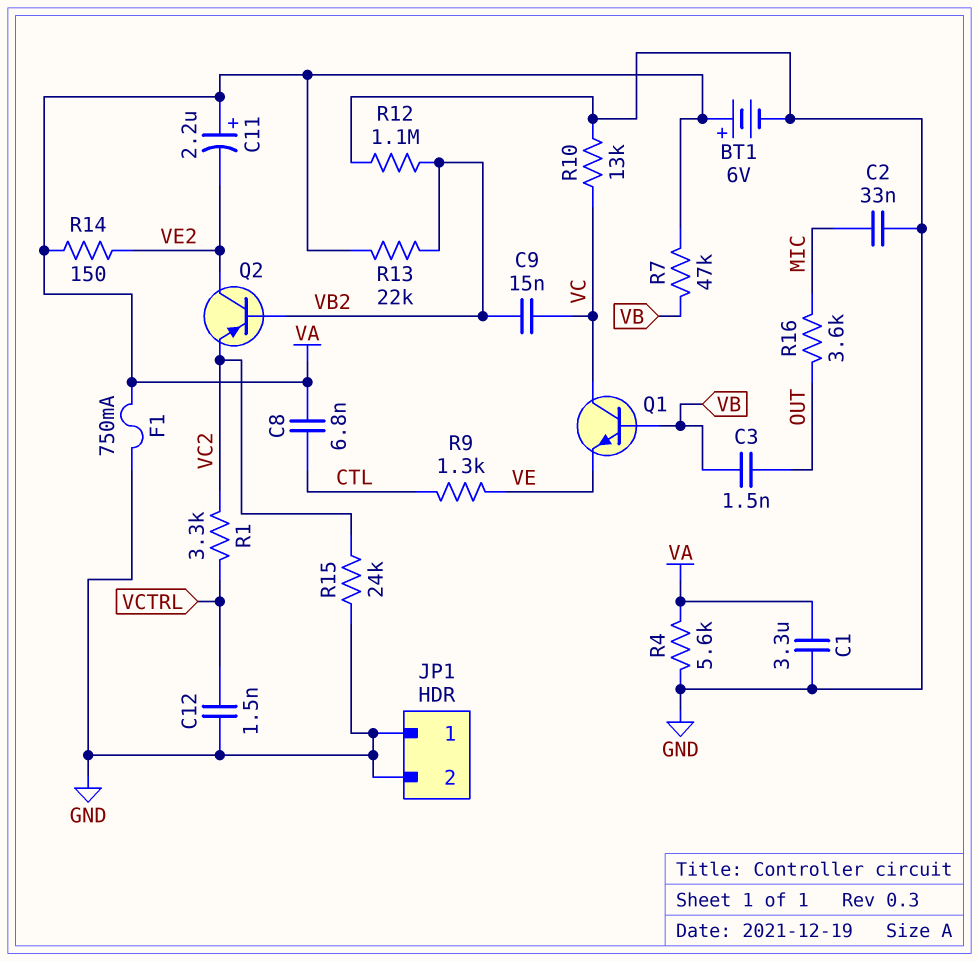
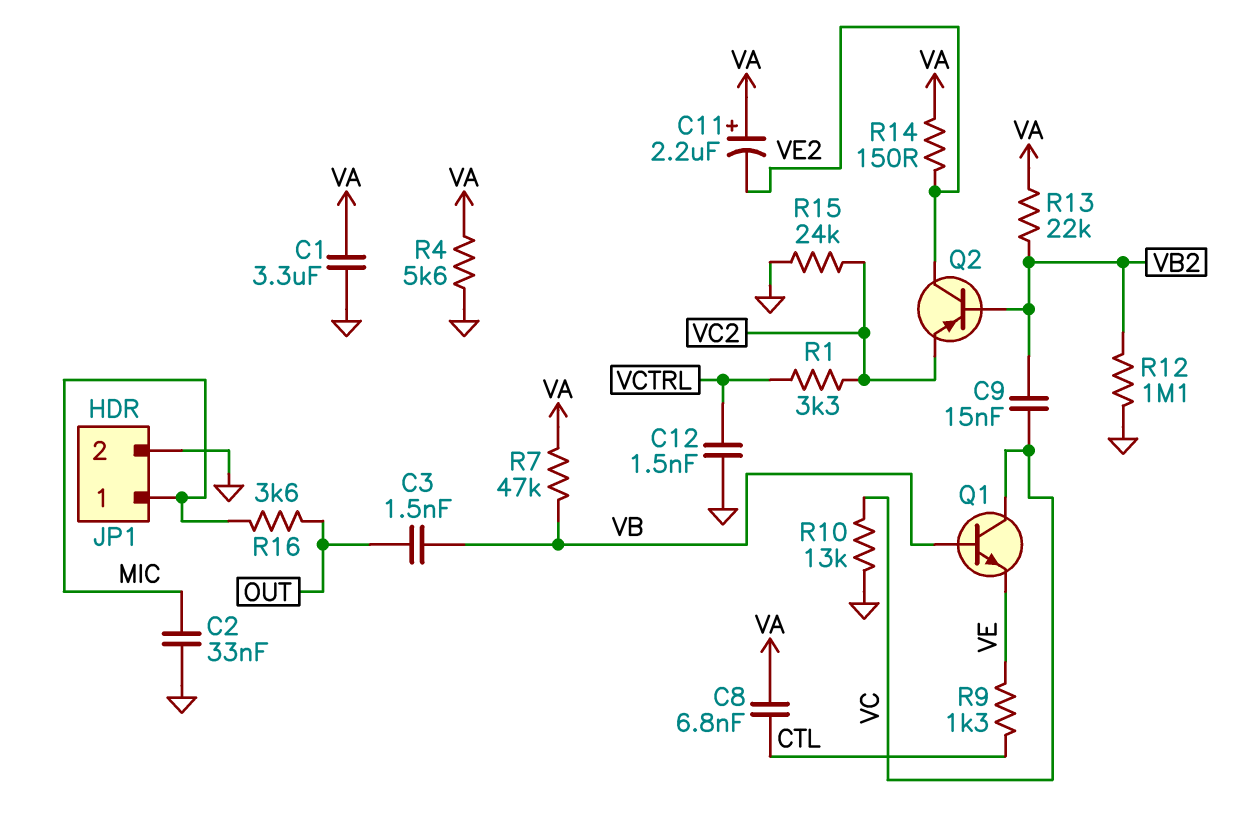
BT1: 6V (plus VA, minus GND) -> none
F1: 750mA (GND, VA) -> none
JP1 pin 1: GND -> MIC

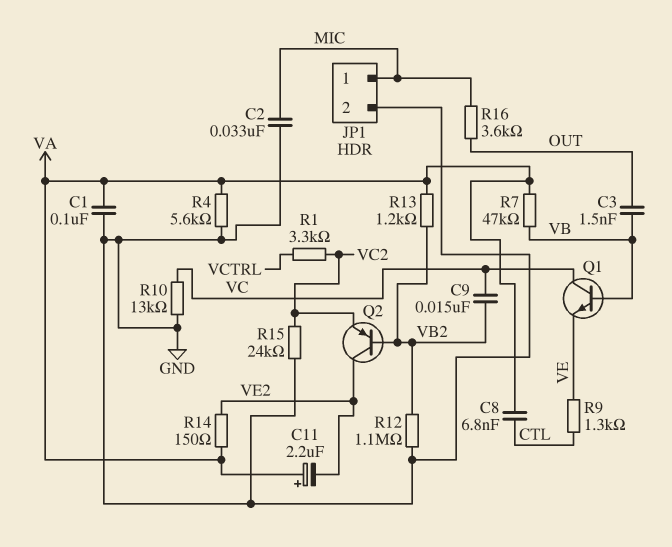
C1: 3.3uF (GND, VA) -> 100nF (GND, VA)
C12: 1.5nF (GND, VCTRL) -> none
R13: 22k (VA, VB2) -> 1.2k (VA, VB2)

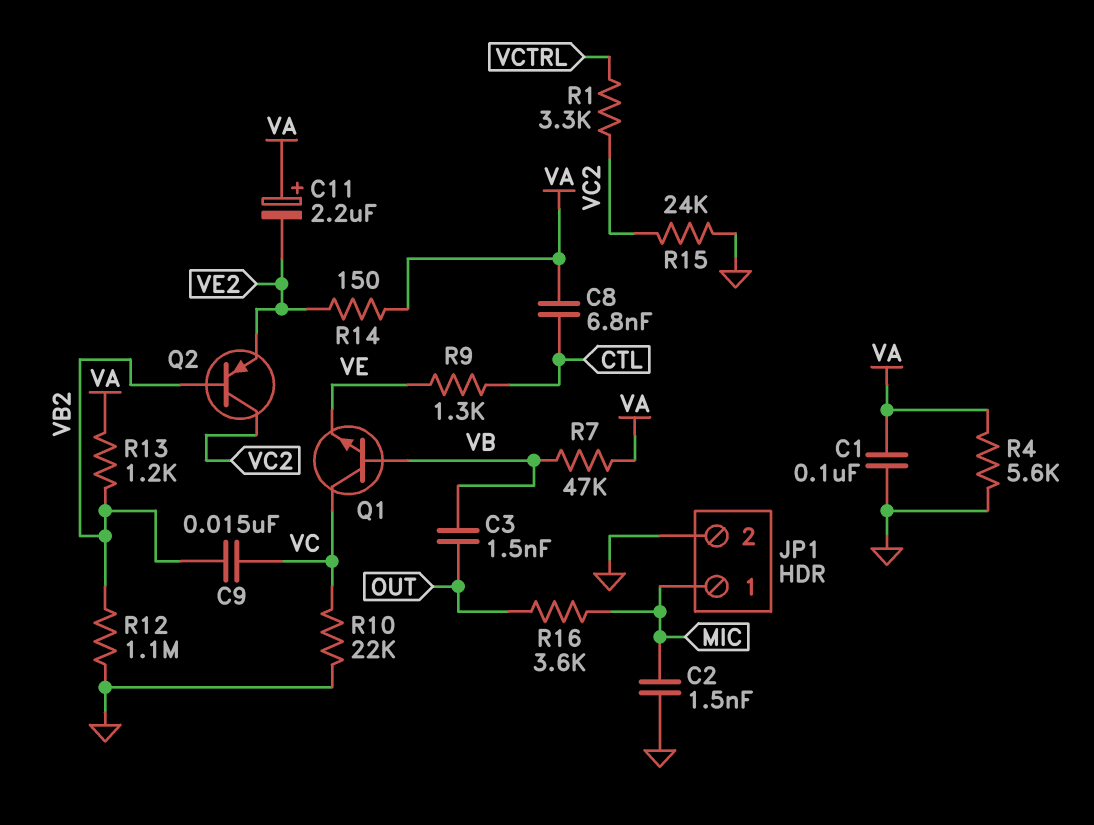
C2: 33nF (GND, MIC) -> 1.5nF (GND, MIC)
Q2: PNP (B VB2, C VE2, E VC2) -> PNP (B VB2, C VC2, E VE2)
R10: 13k (GND, VC) -> 22k (GND, VC)

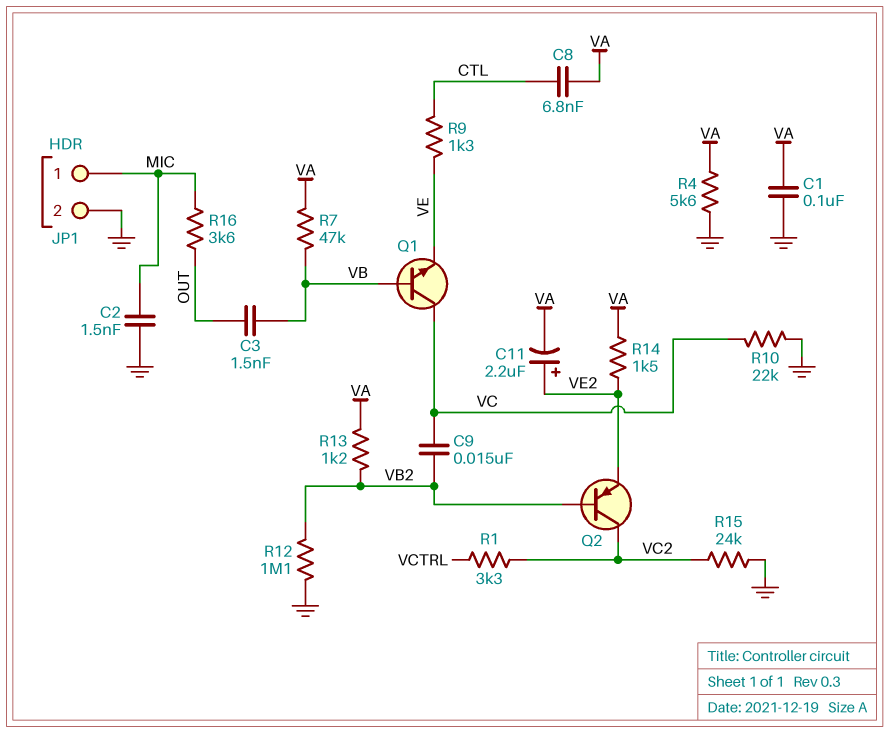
C11: 2.2uF (plus VA, minus VE2) -> 2.2uF (plus VE2, minus VA)
R14: 150 (VA, VE2) -> 1.5k (VA, VE2)

